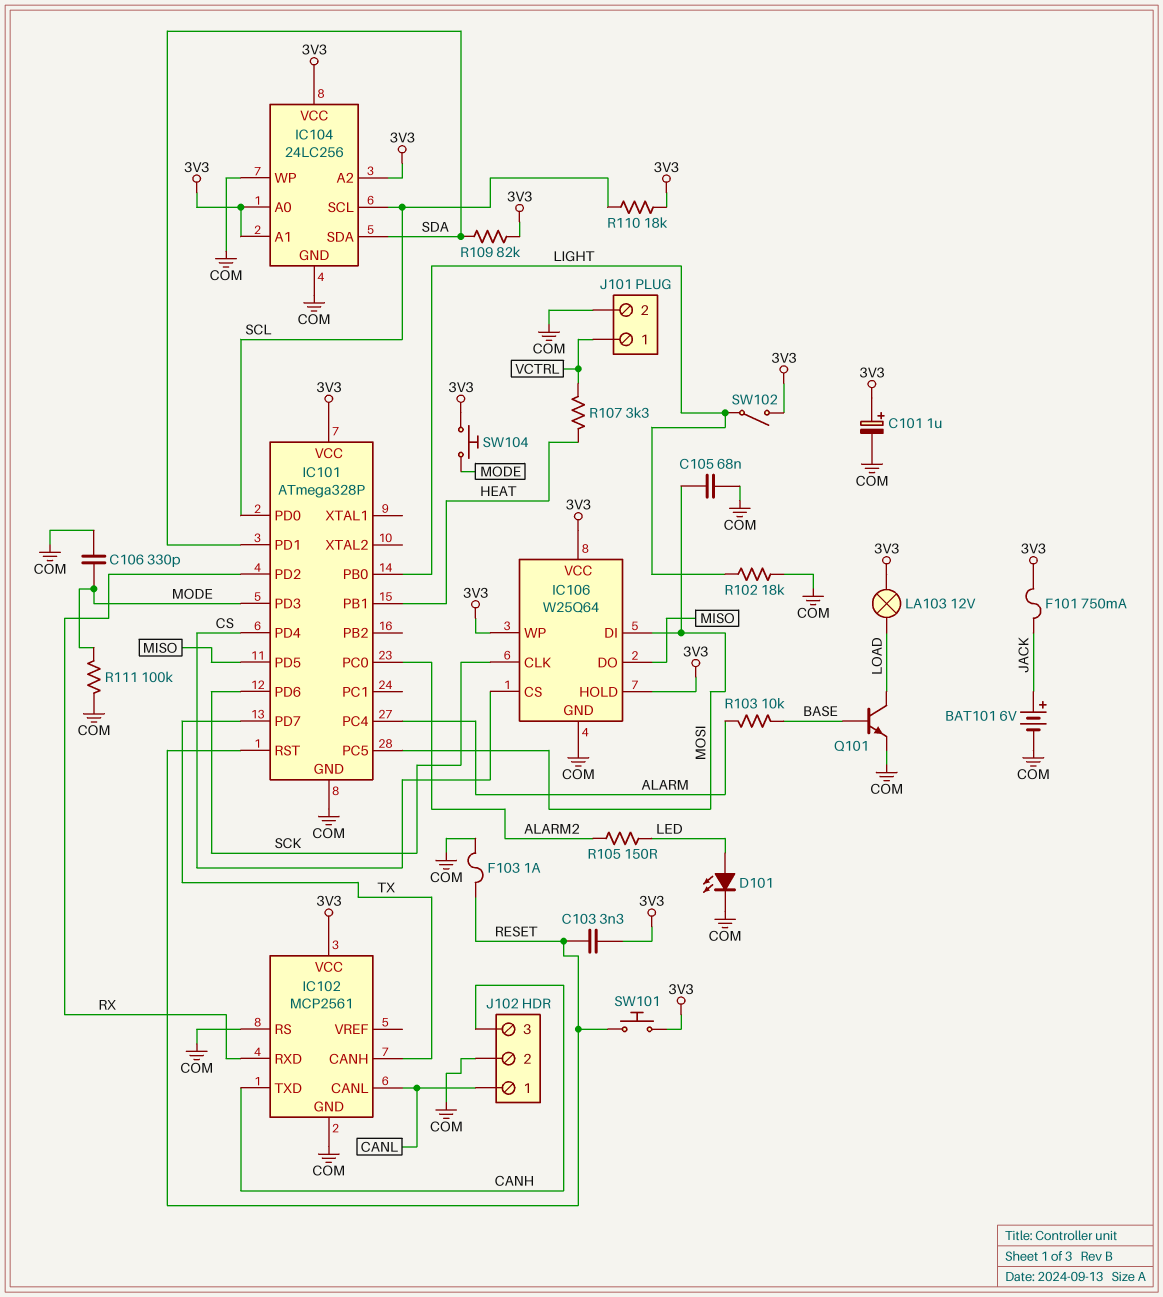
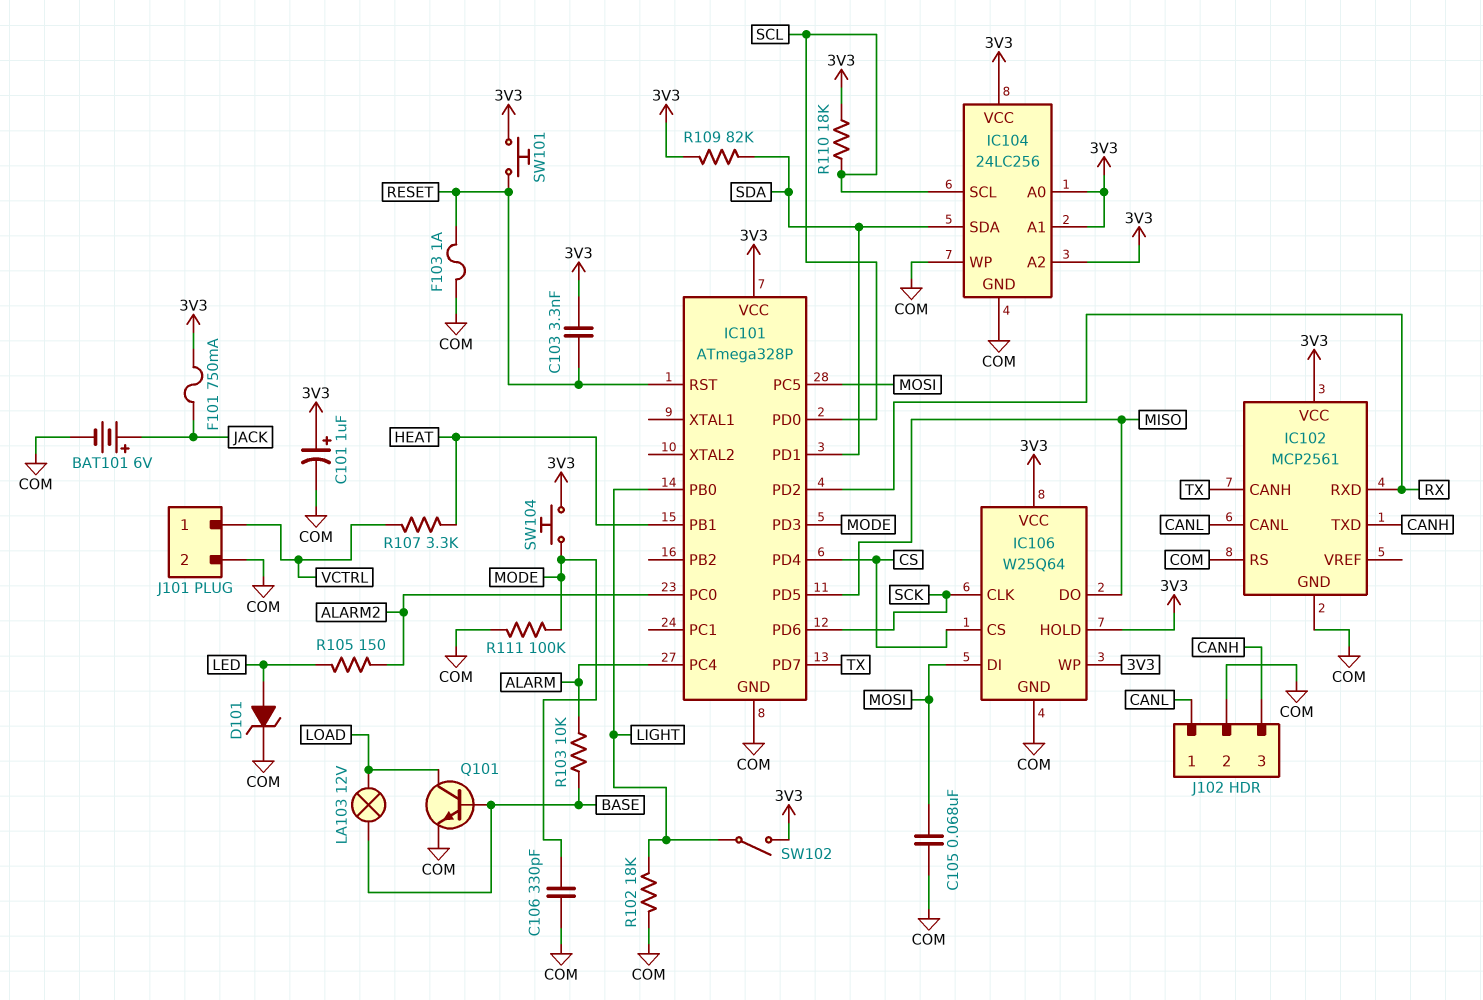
D101: LED (A LED, K COM) -> zener (A LED, K COM)
LA103: lamp 12V (3V3, LOAD) -> lamp 12V (BASE, LOAD)

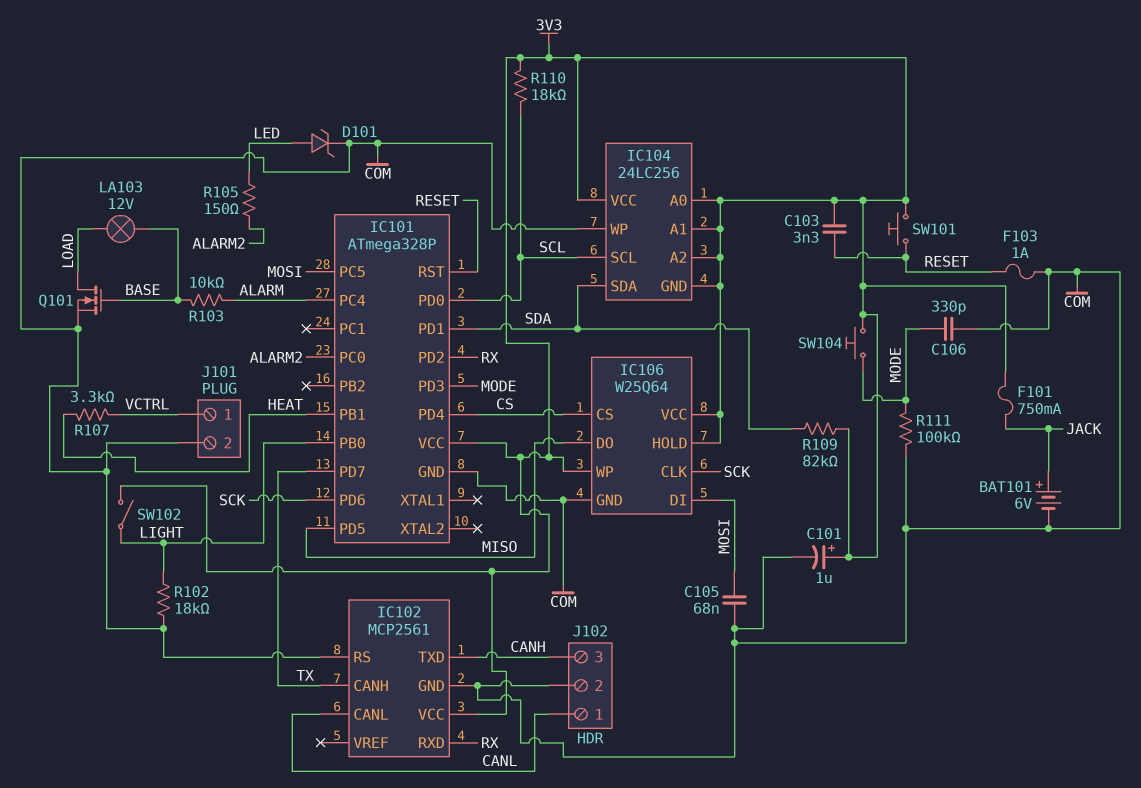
IC104 pin GND: COM -> 3V3
Q101: NPN (B BASE, C LOAD, E COM) -> NMOS (G BASE, D LOAD, S COM)

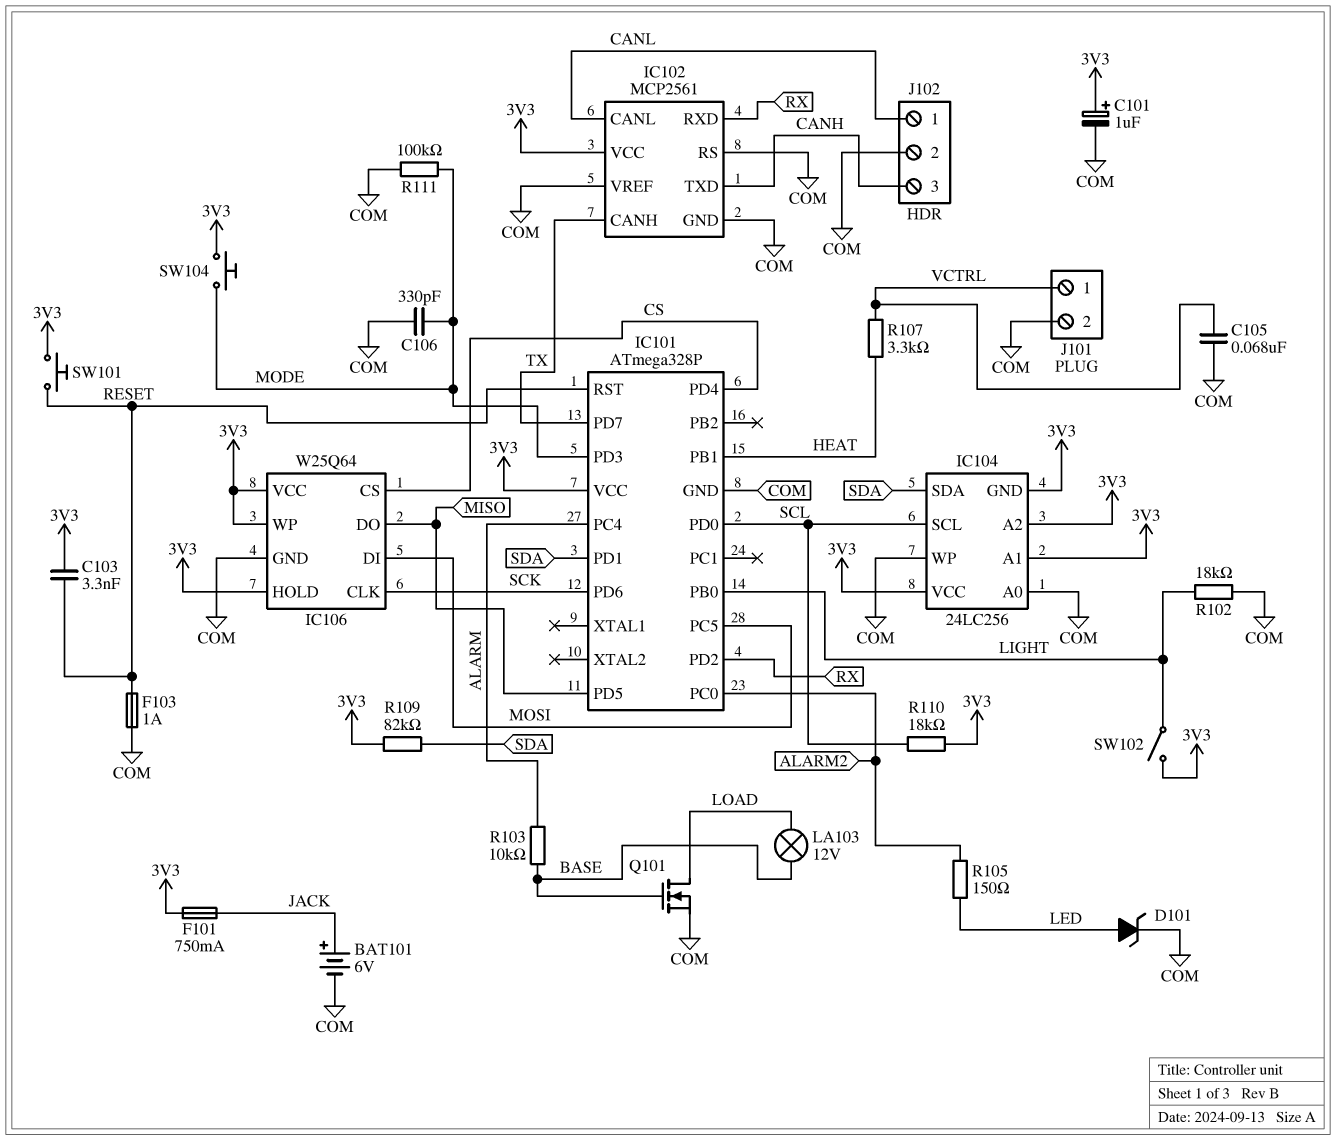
C105: 68nF (COM, MOSI) -> 68nF (COM, VCTRL)
IC102 pin VREF: none -> COM
IC104 pin A0: 3V3 -> COM

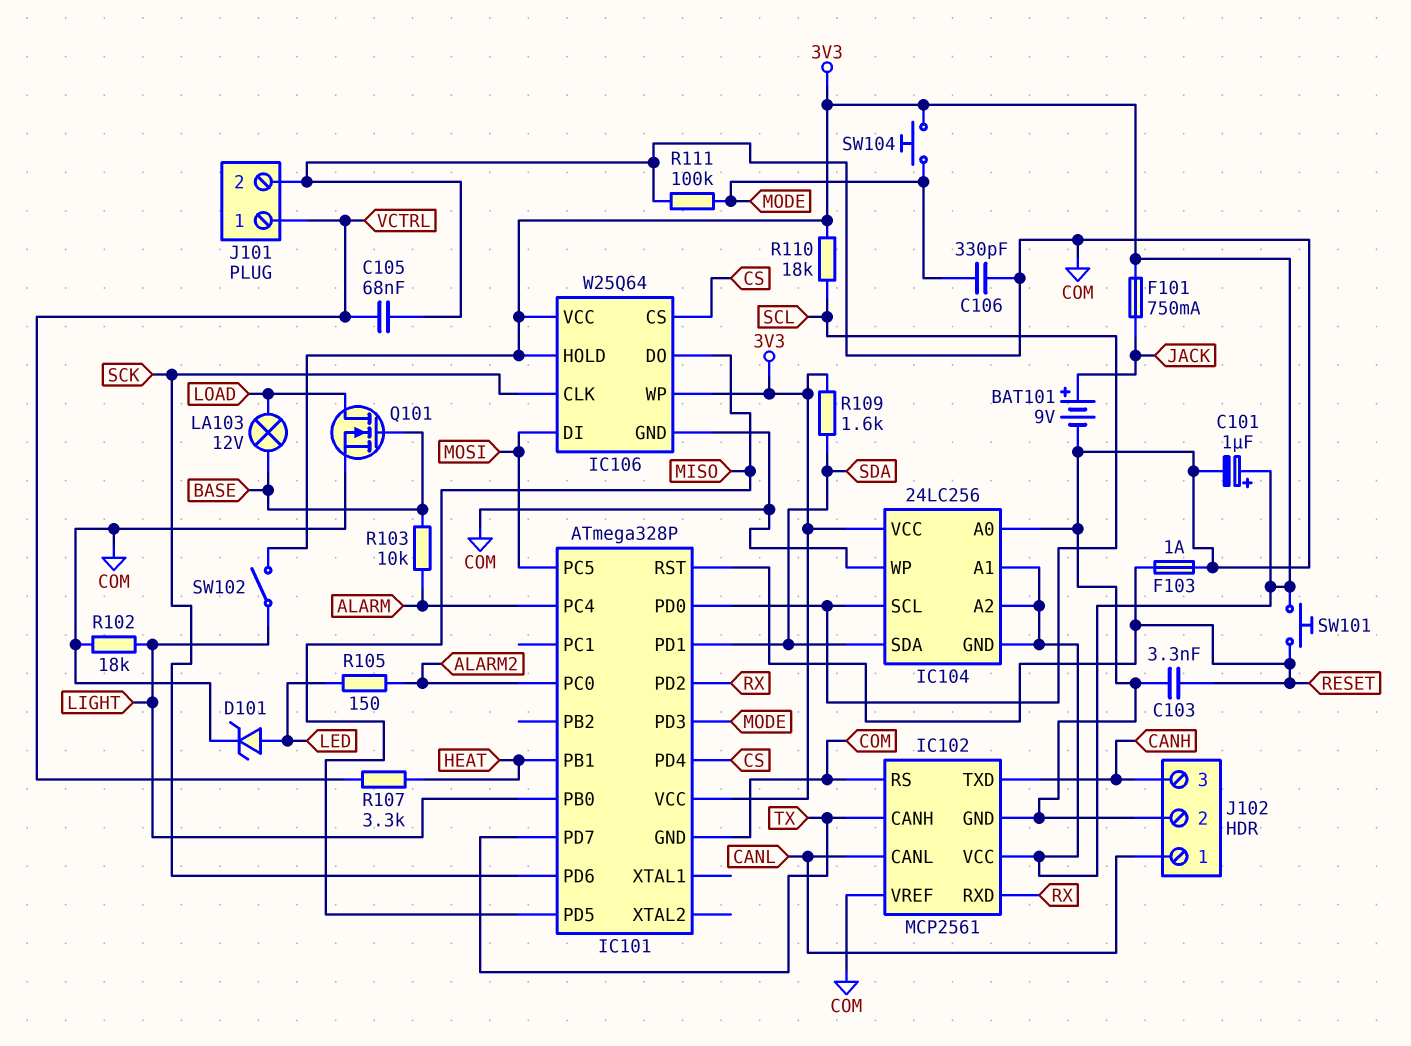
BAT101: 6V (plus JACK, minus COM) -> 9V (plus JACK, minus COM)
C103: 3.3nF (3V3, RESET) -> 3.3nF (COM, RESET)
R109: 82k (3V3, SDA) -> 1.6k (3V3, SDA)

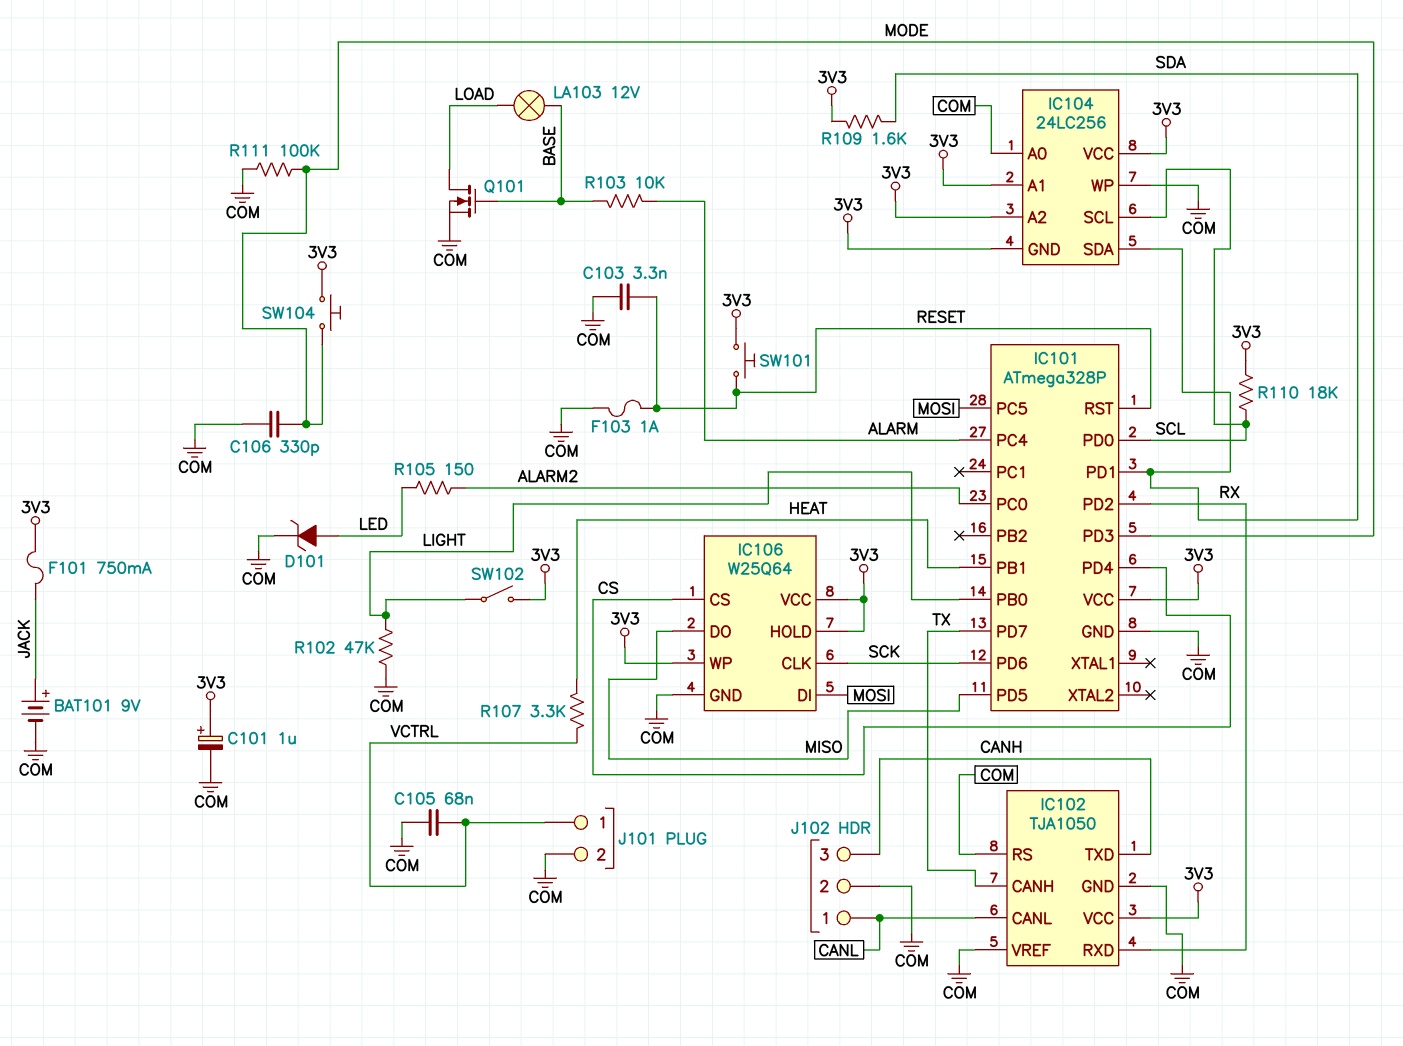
IC102: MCP2561 -> TJA1050
R102: 18k (COM, LIGHT) -> 47k (COM, LIGHT)

